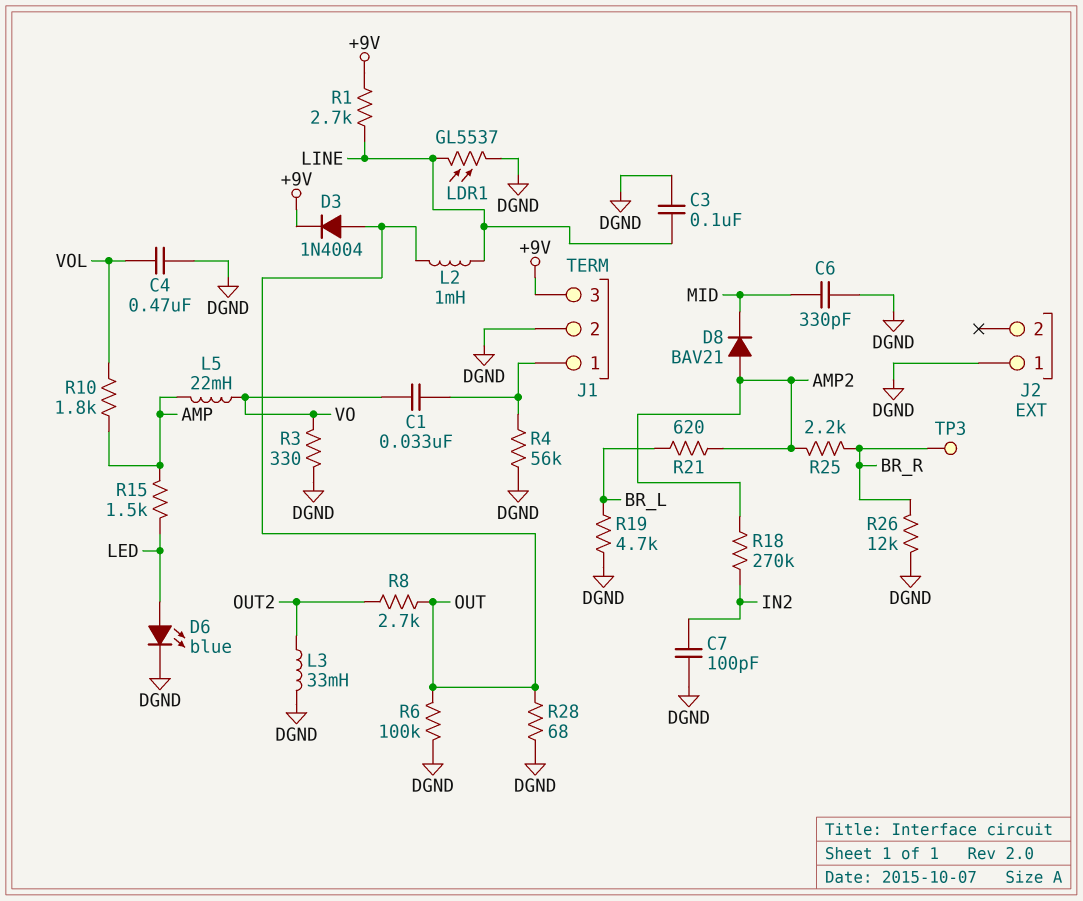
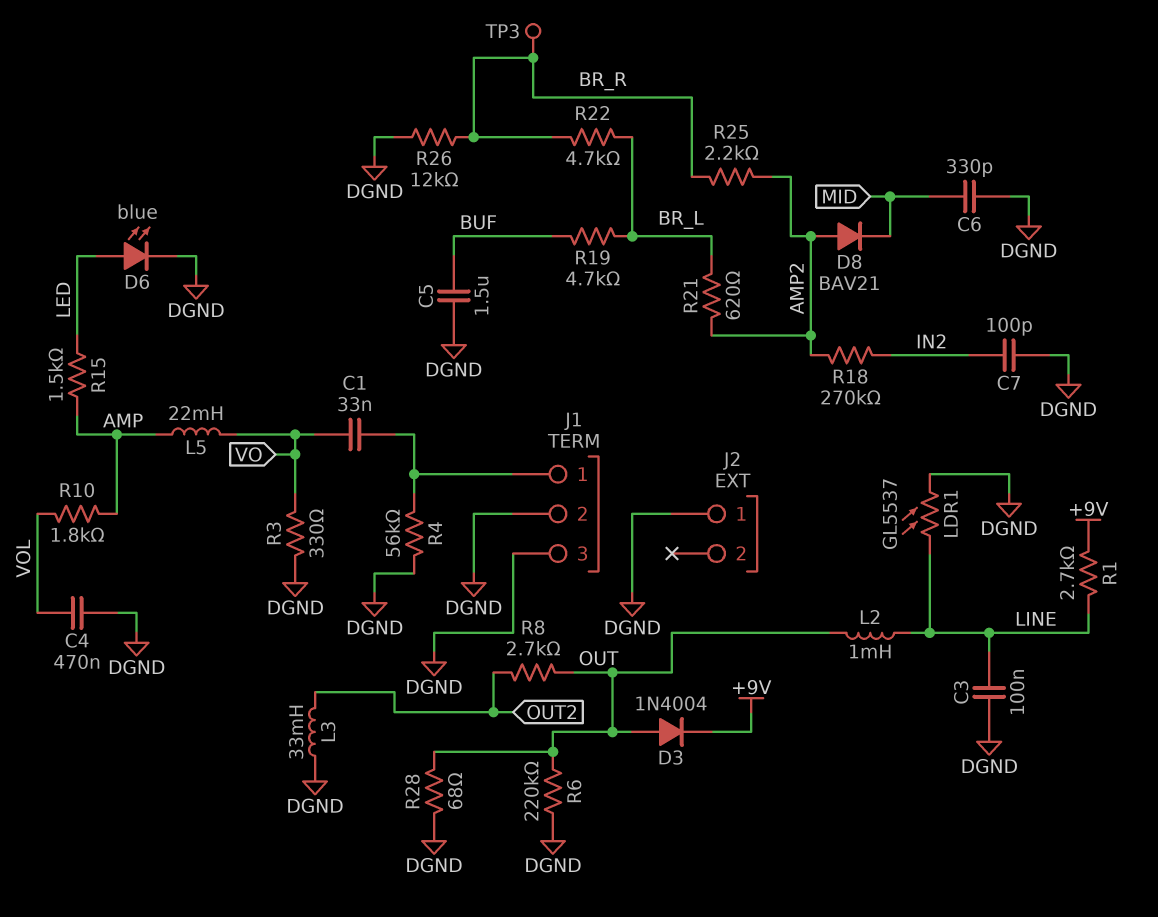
C5: none -> 1.5uF (BUF, DGND)
J1 pin 3: +9V -> DGND
R6: 100k (DGND, OUT) -> 220k (DGND, OUT)
R19: 4.7k (BR_L, DGND) -> 4.7k (BR_L, BUF)
R22: none -> 4.7k (BR_L, BR_R)

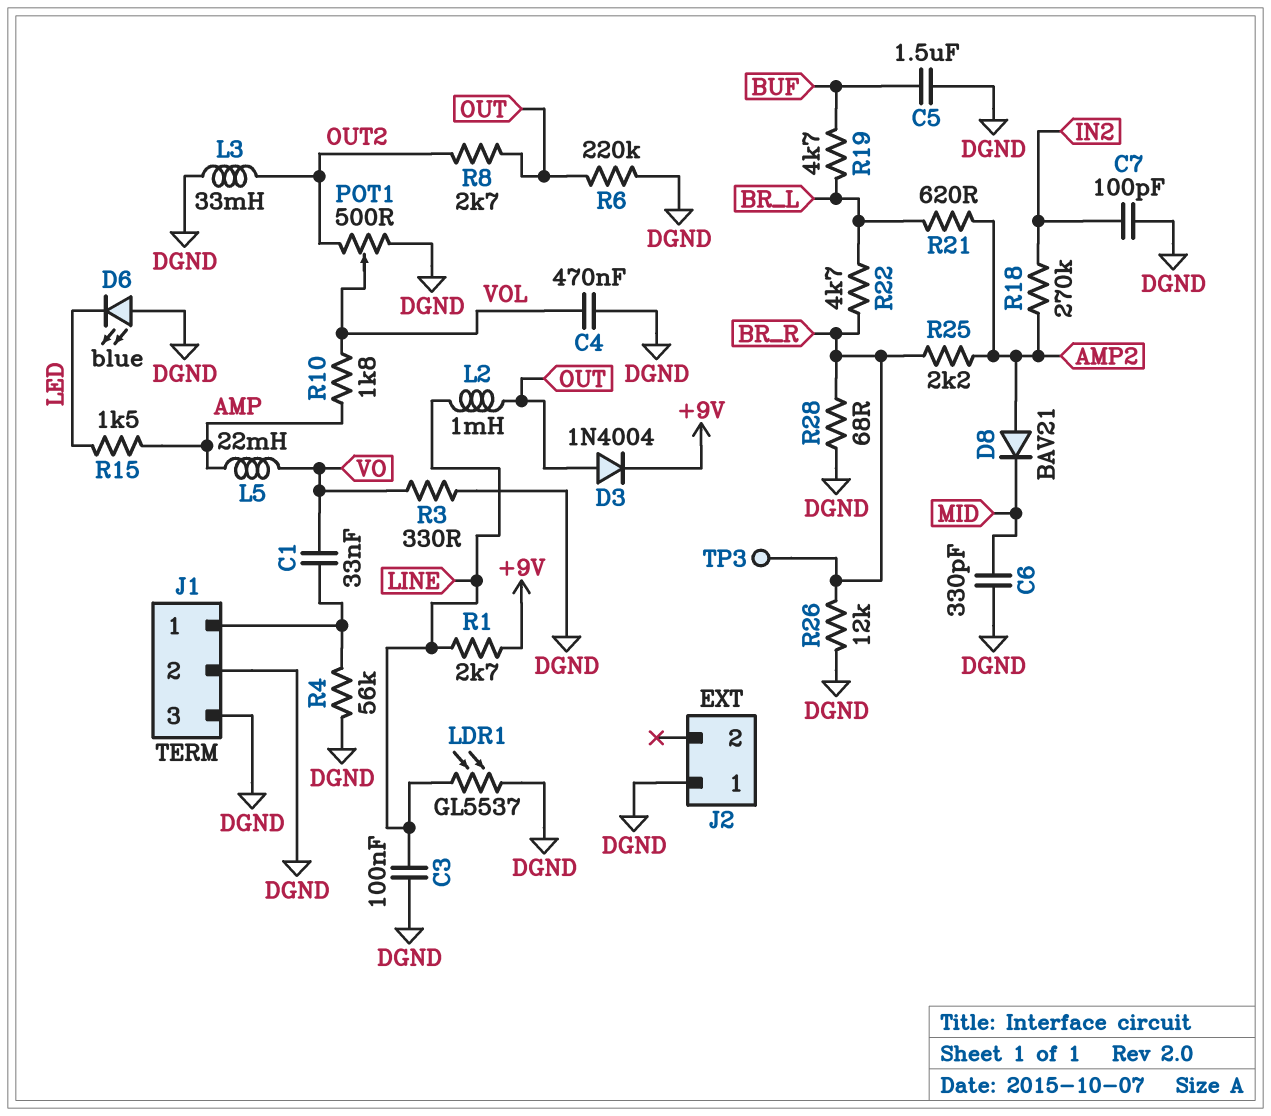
D6: LED blue (A LED, K DGND) -> LED blue (A DGND, K LED)
POT1: none -> 500 (DGND, OUT2, wiper VOL)
R28: 68 (DGND, OUT) -> 68 (BR_R, DGND)

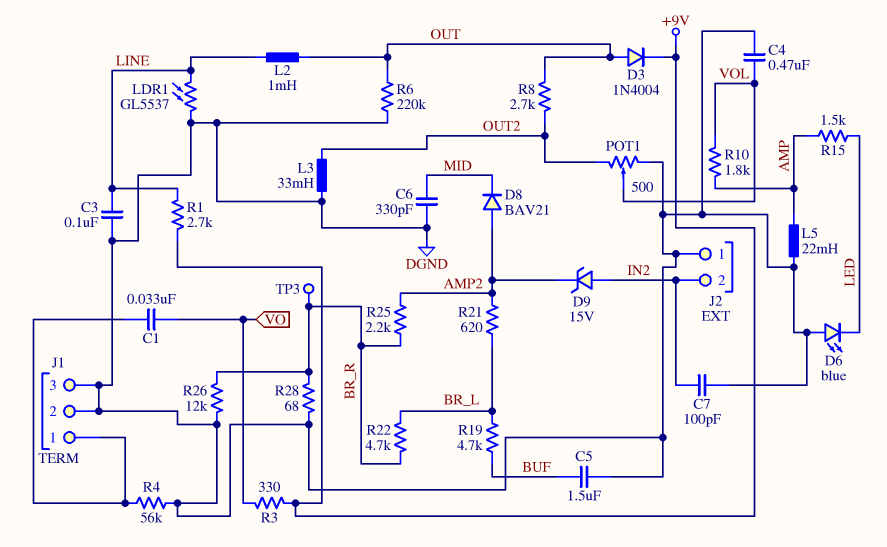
D9: none -> zener 15V (A IN2, K AMP2)
J2 pin 2: none -> IN2
L5: 22mH (AMP, VO) -> 22mH (AMP, DGND)
R3: 330 (DGND, VO) -> 330 (+9V, VO)
R18: 270k (AMP2, IN2) -> none

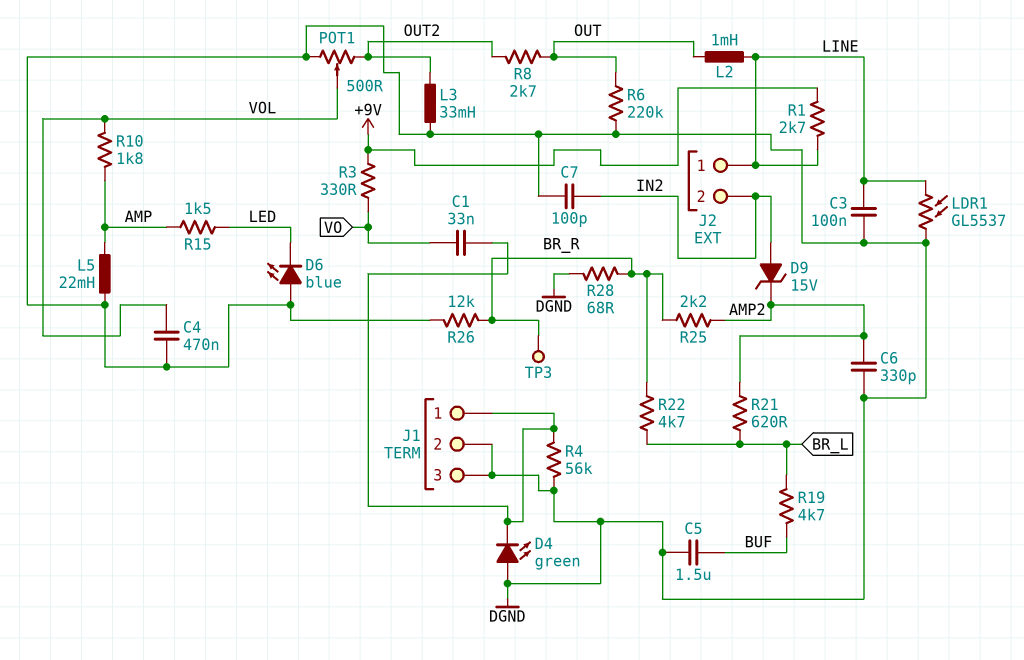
C6: 330pF (DGND, MID) -> 330pF (AMP2, DGND)
D3: diode 1N4004 (A OUT, K +9V) -> none
D4: none -> LED green (A DGND, K J1/1)
D8: diode BAV21 (A AMP2, K MID) -> none
J2 pin 1: DGND -> LINE

